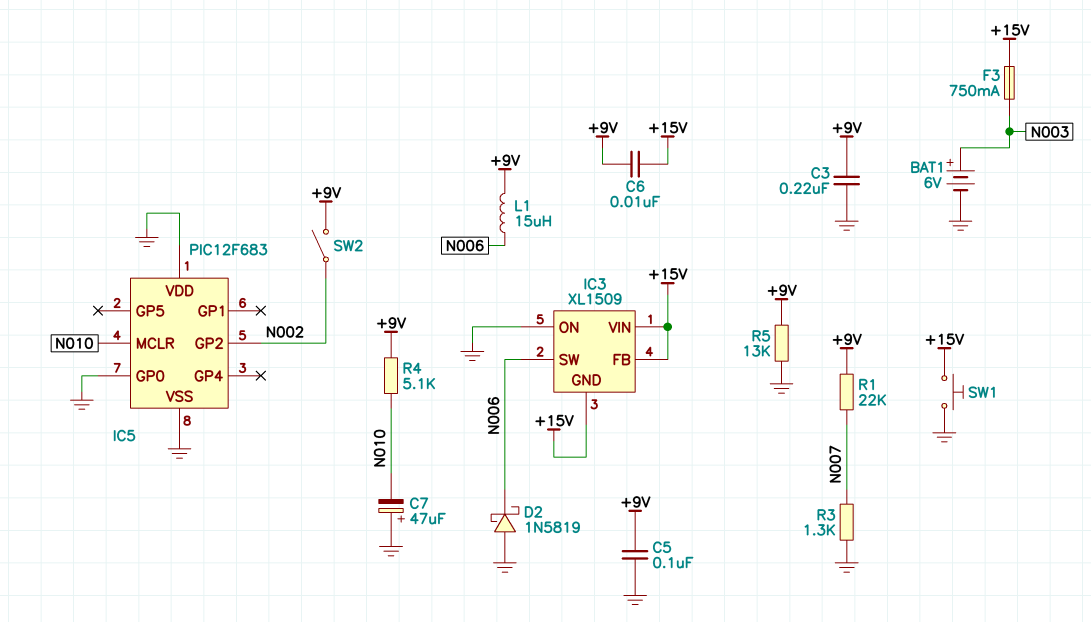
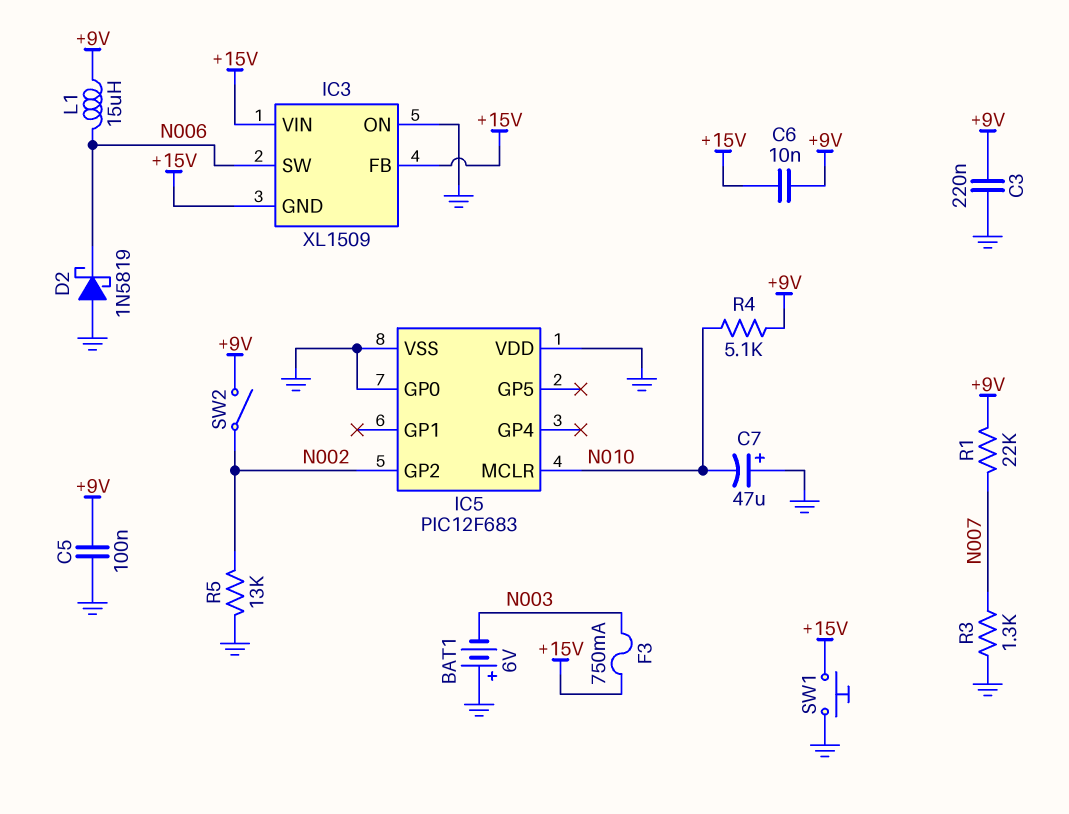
BAT1: 6V (plus N003, minus GND) -> 6V (plus GND, minus N003)
R5: 13k (+9V, GND) -> 13k (GND, N002)

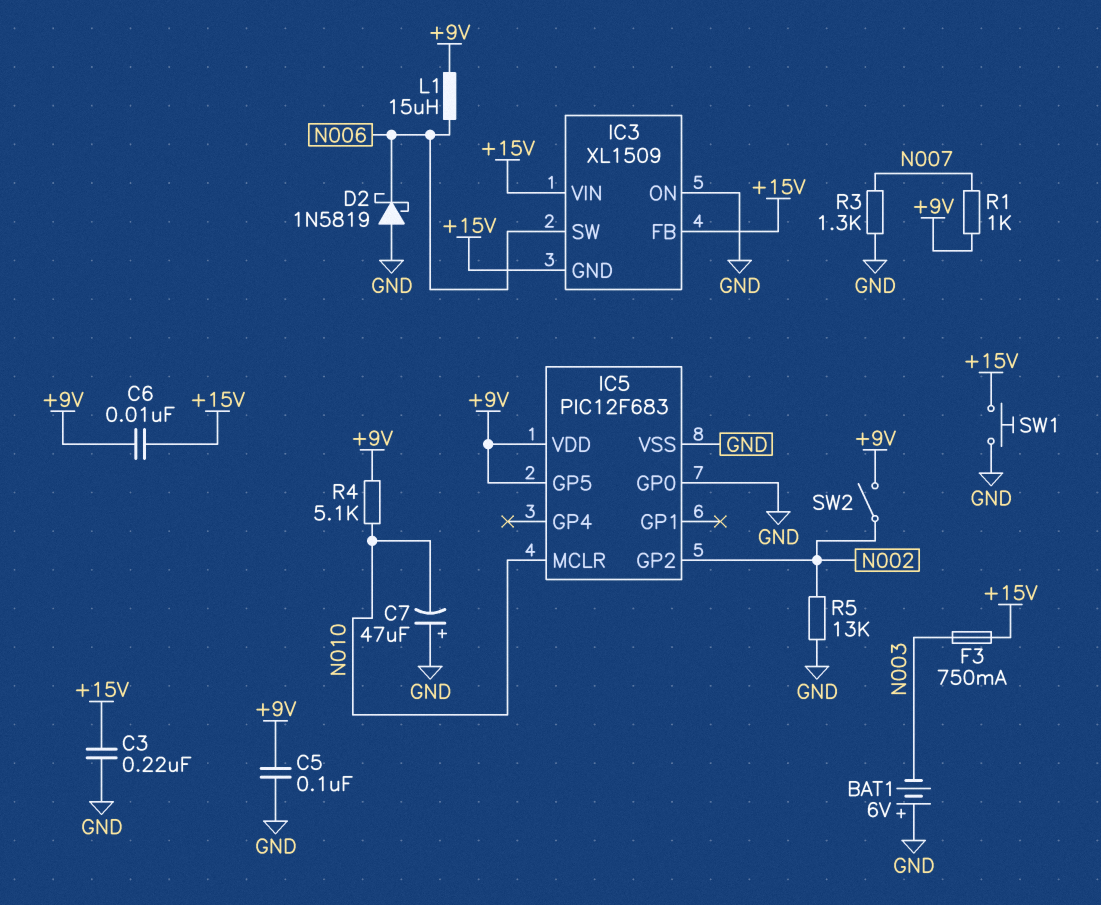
C3: 220nF (+9V, GND) -> 220nF (+15V, GND)
IC5 pin GP5: none -> +9V
IC5 pin VDD: GND -> +9V
R1: 22k (+9V, N007) -> 1k (+9V, N007)

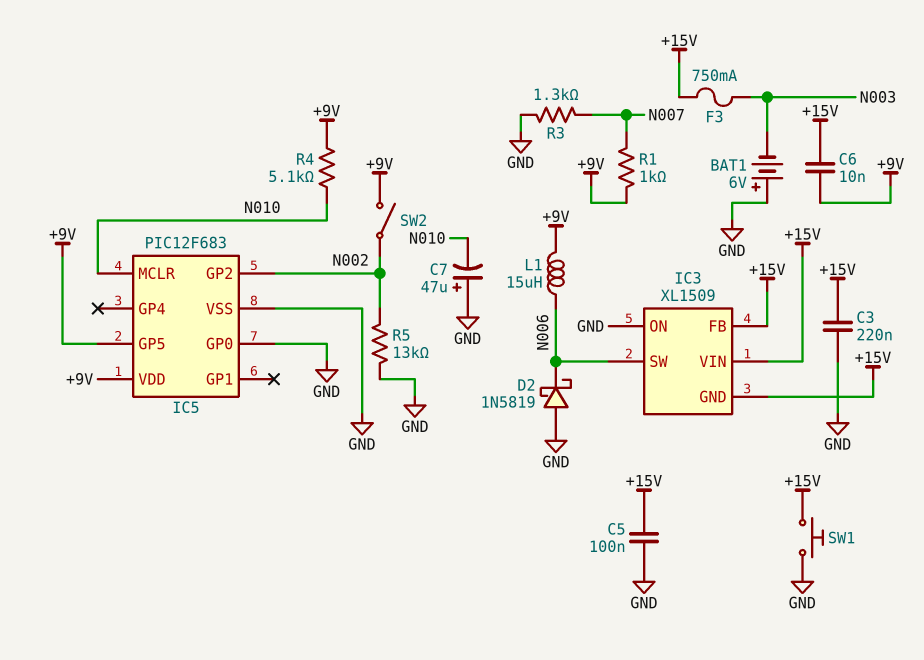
C5: 100nF (+9V, GND) -> 100nF (+15V, GND)

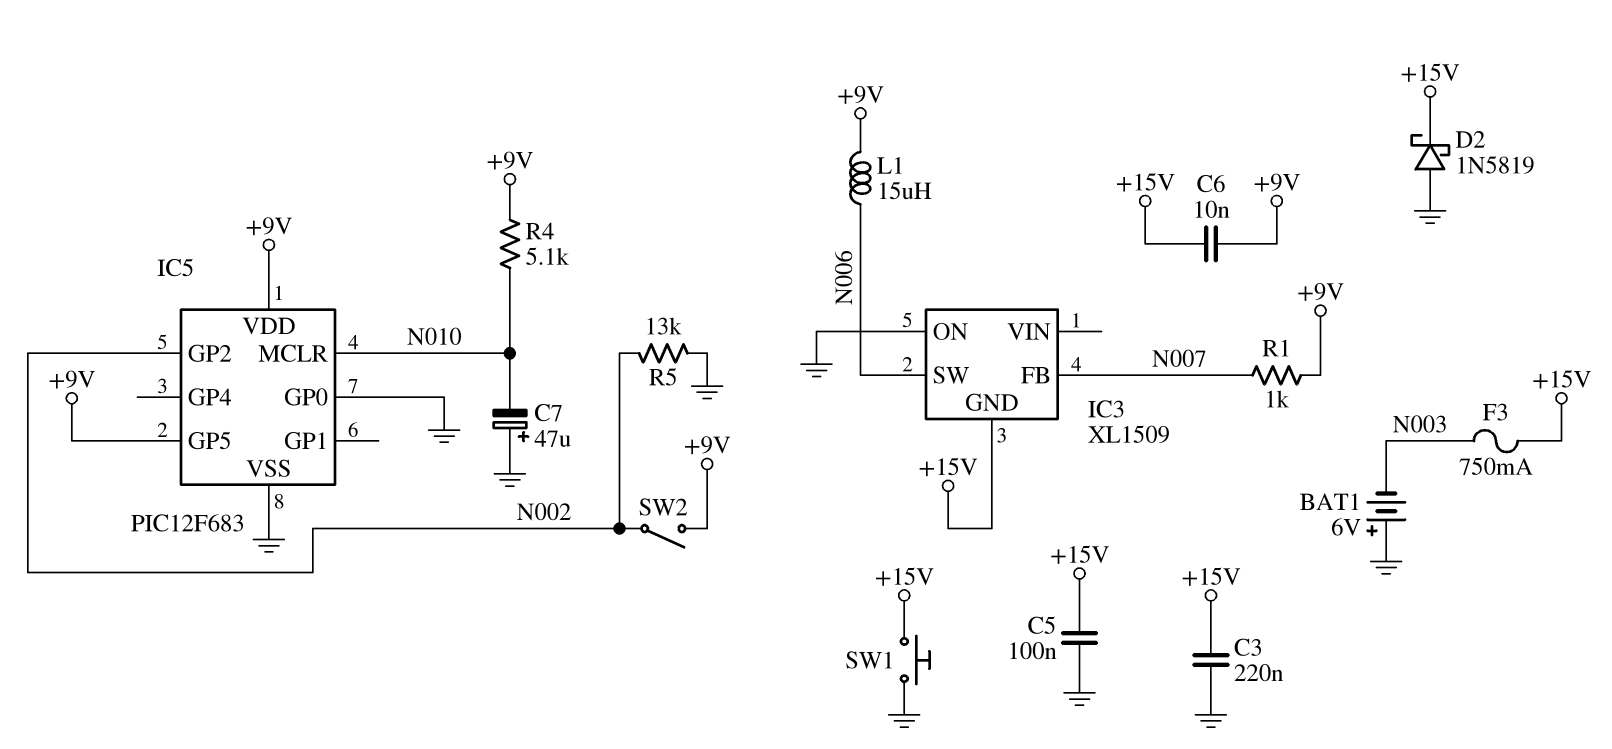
D2: schottky 1N5819 (A GND, K N006) -> schottky 1N5819 (A GND, K +15V)
IC3 pin FB: +15V -> N007
IC3 pin VIN: +15V -> none
R3: 1.3k (GND, N007) -> none

